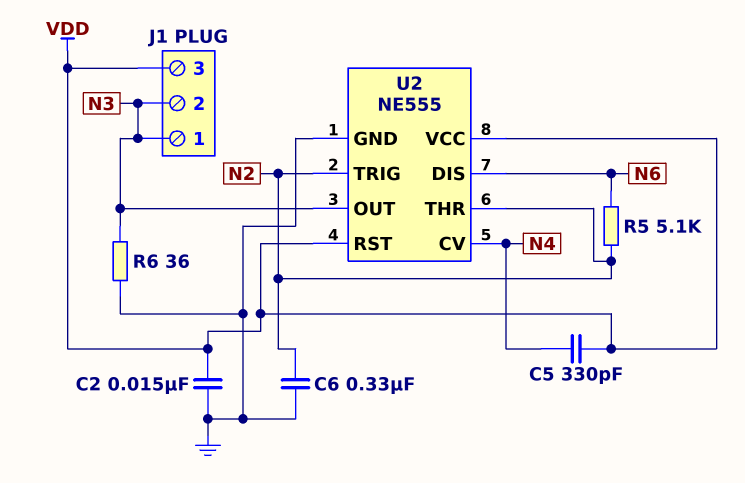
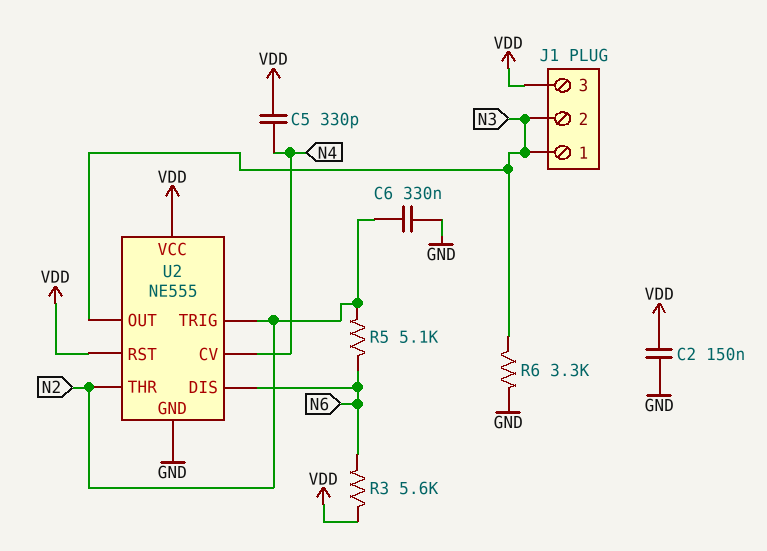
C2: 15nF (GND, VDD) -> 150nF (GND, VDD)
R3: none -> 5.6k (N6, VDD)
R6: 36 (GND, N3) -> 3.3k (GND, N3)

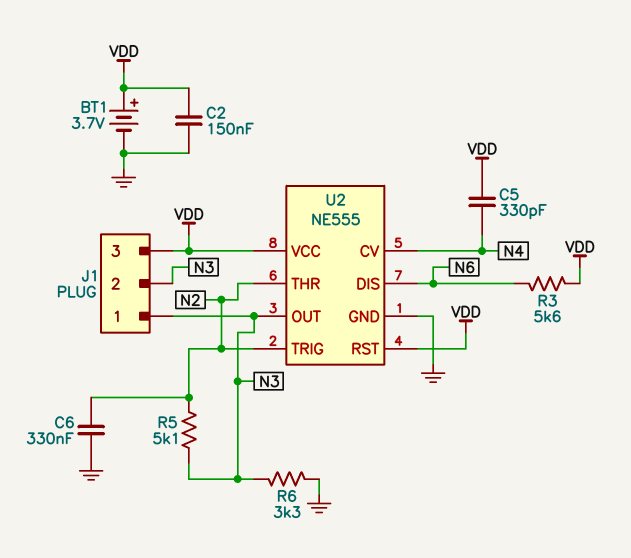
BT1: none -> 3.7V (plus VDD, minus GND)
R5: 5.1k (N2, N6) -> 5.1k (N2, N3)

